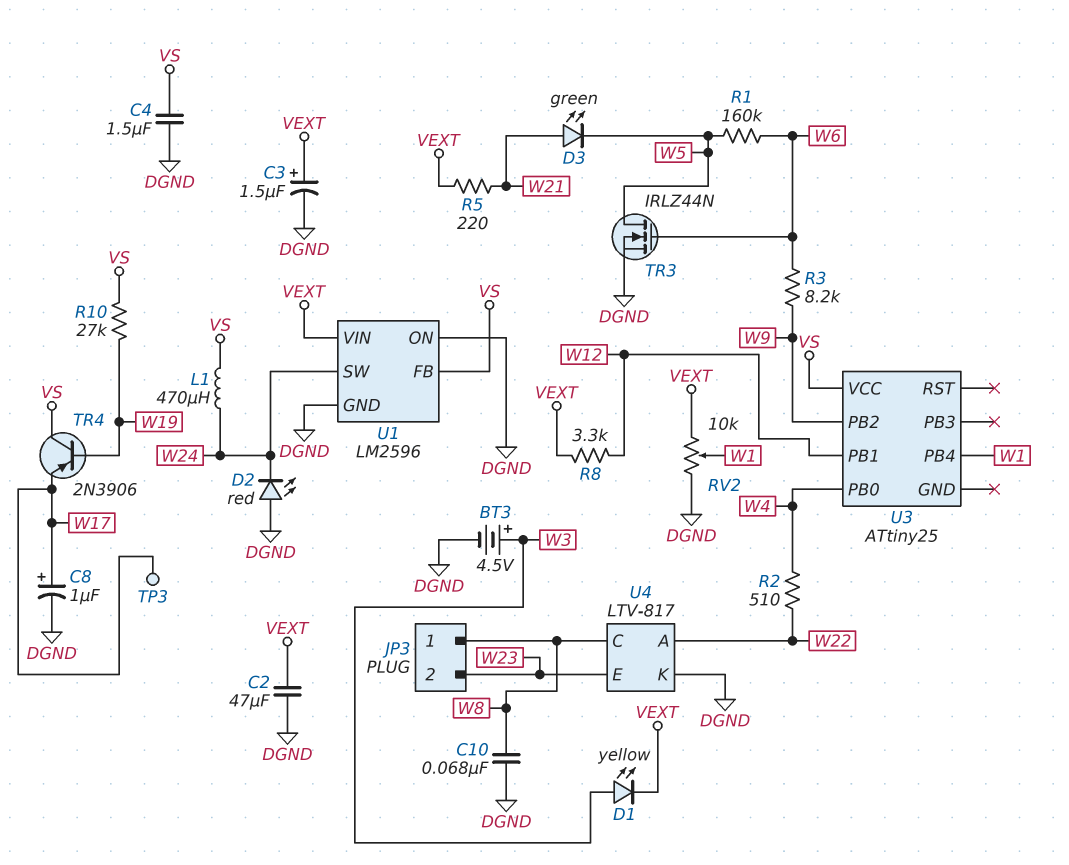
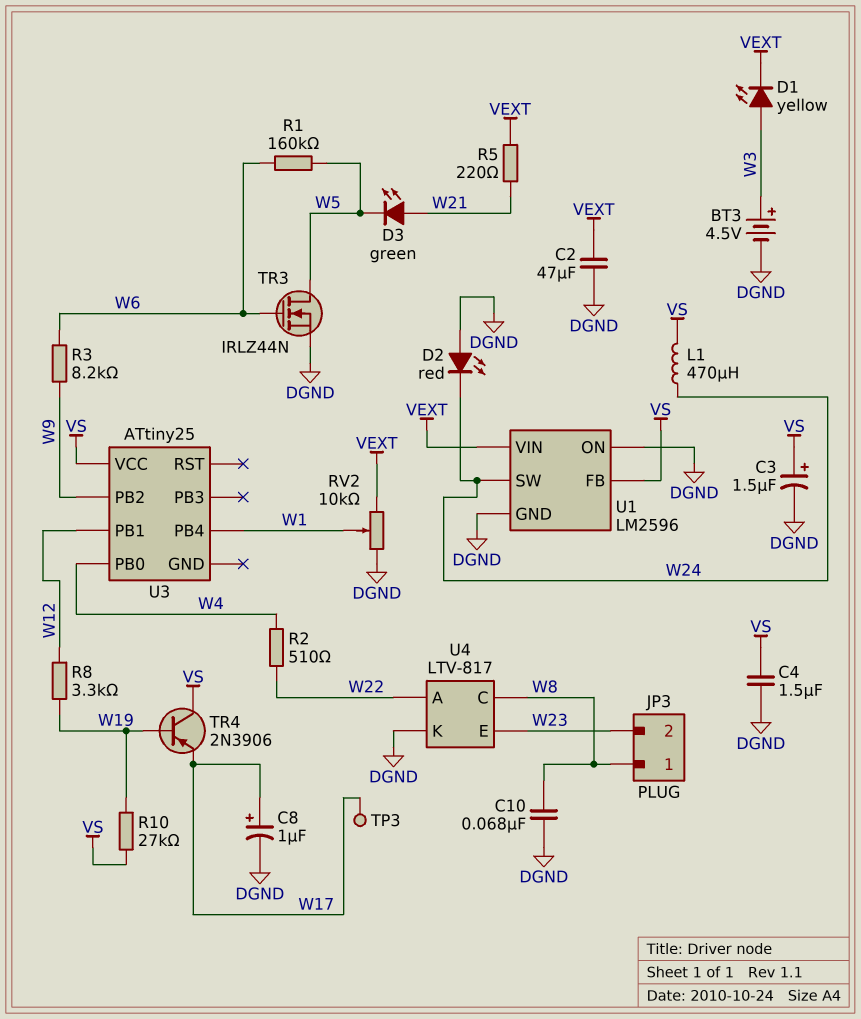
C3: 1.5uF (plus VEXT, minus DGND) -> 1.5uF (plus VS, minus DGND)
R8: 3.3k (VEXT, W12) -> 3.3k (W12, W19)

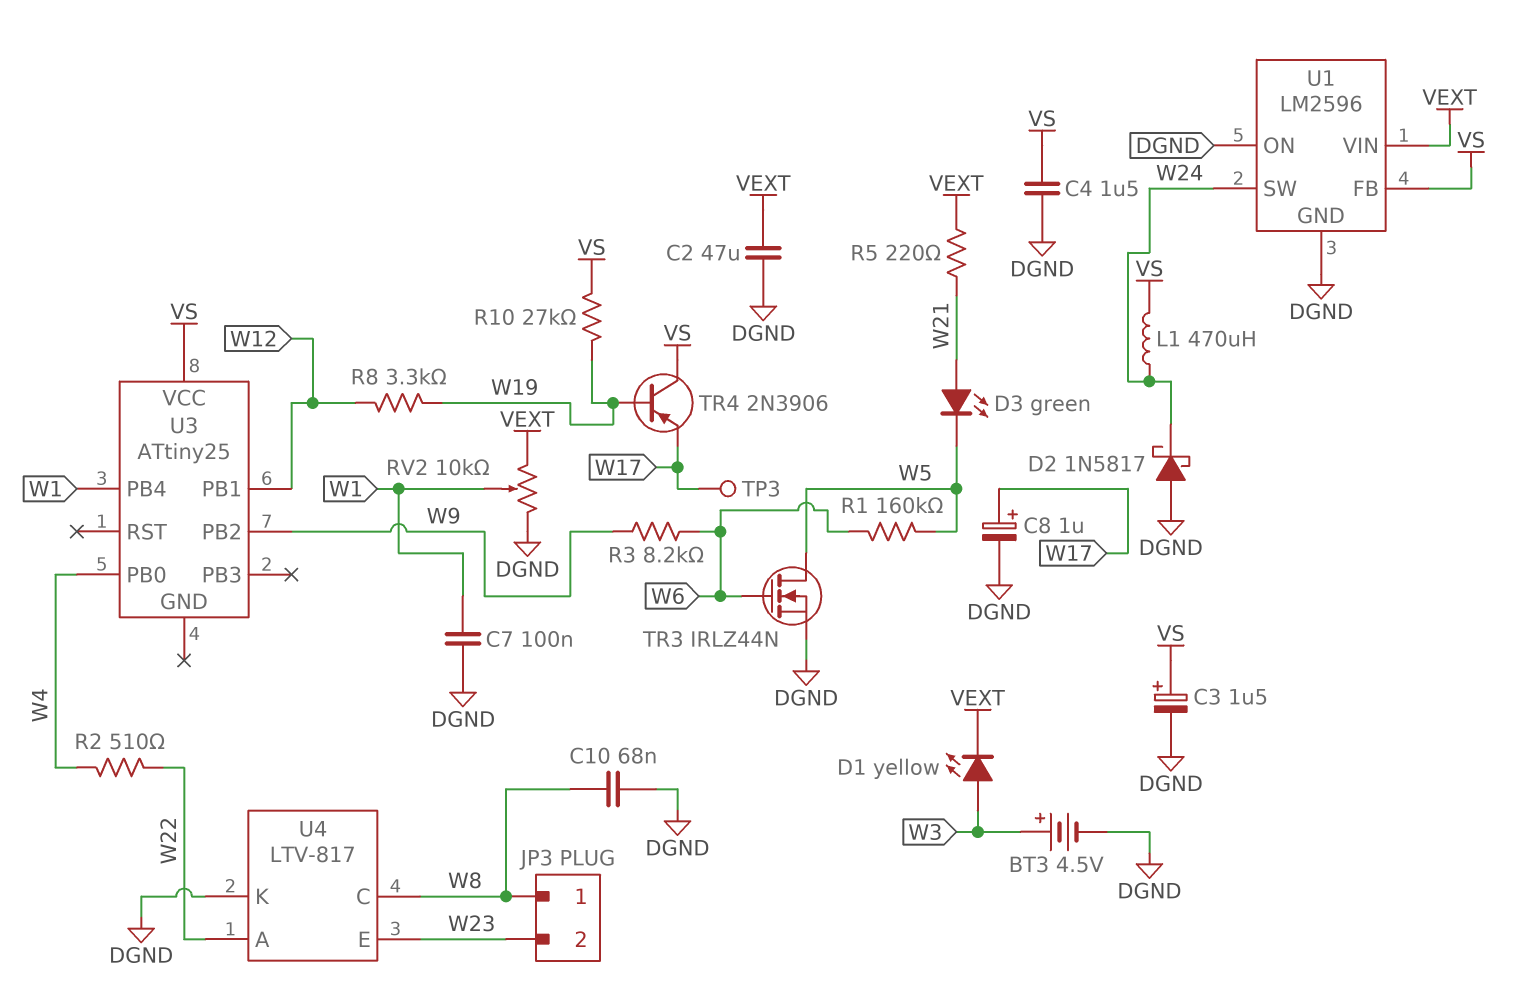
C7: none -> 100nF (DGND, W1)
D2: LED red (A DGND, K W24) -> schottky 1N5817 (A DGND, K W24)

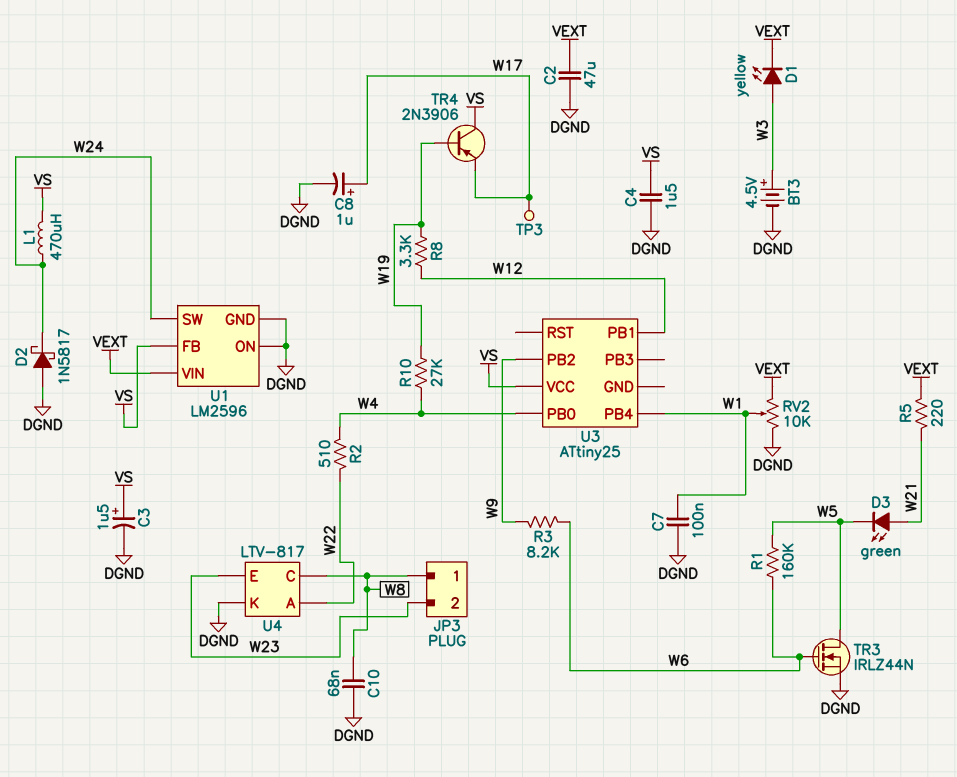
R10: 27k (VS, W19) -> 27k (W4, W19)

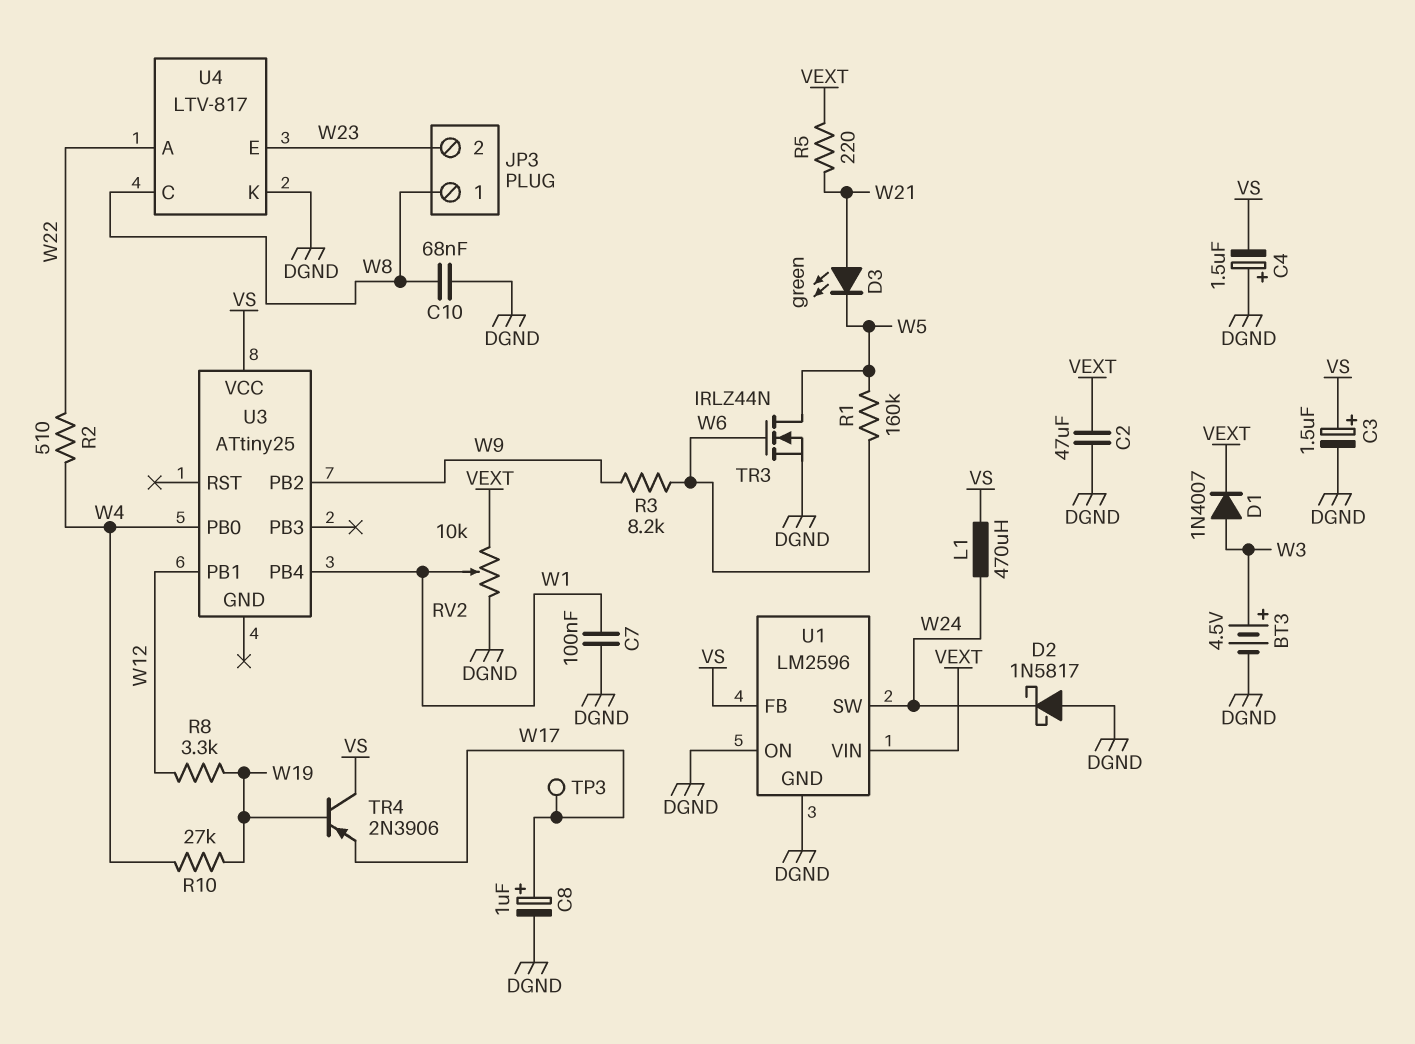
C4: 1.5uF (DGND, VS) -> 1.5uF (plus DGND, minus VS)
D1: LED yellow (A W3, K VEXT) -> diode 1N4007 (A W3, K VEXT)

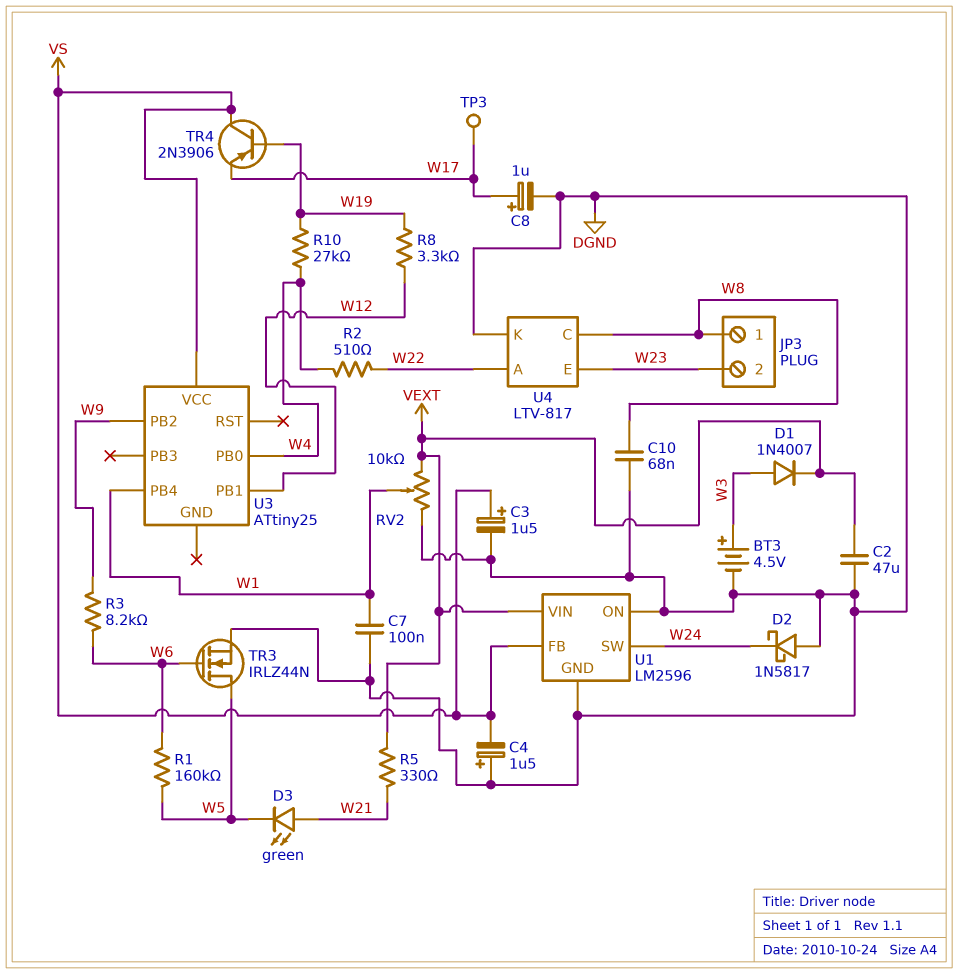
L1: 470uH (VS, W24) -> none
R5: 220 (VEXT, W21) -> 330 (VEXT, W21)

